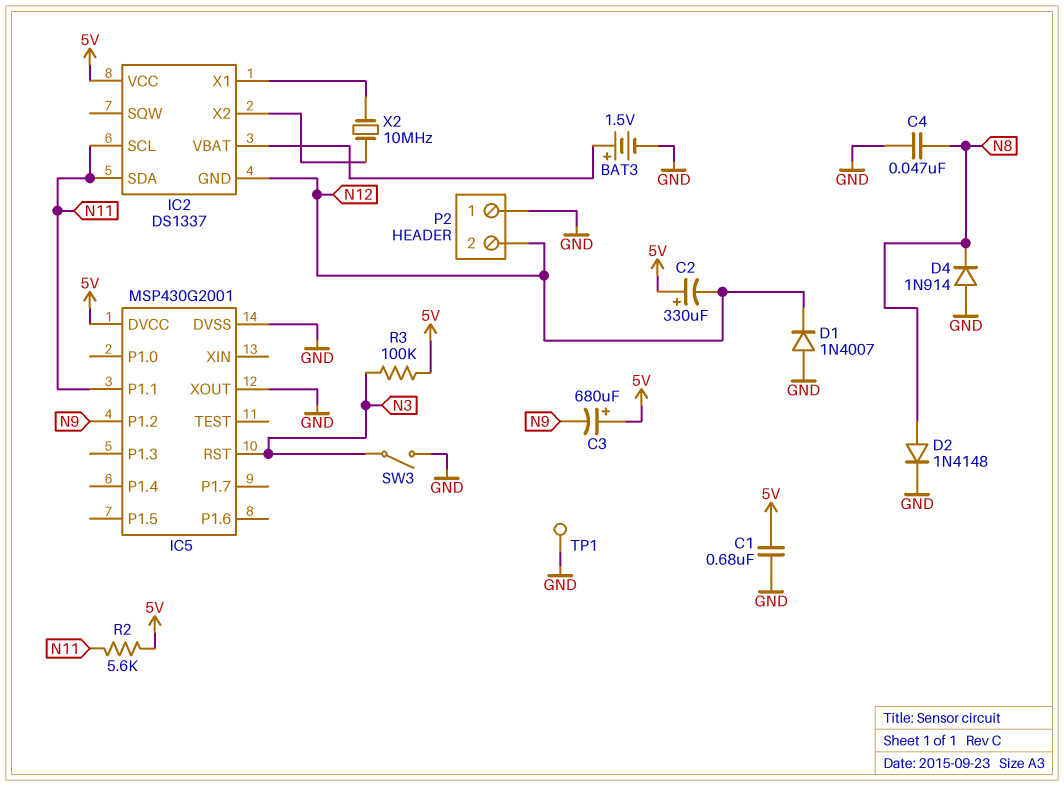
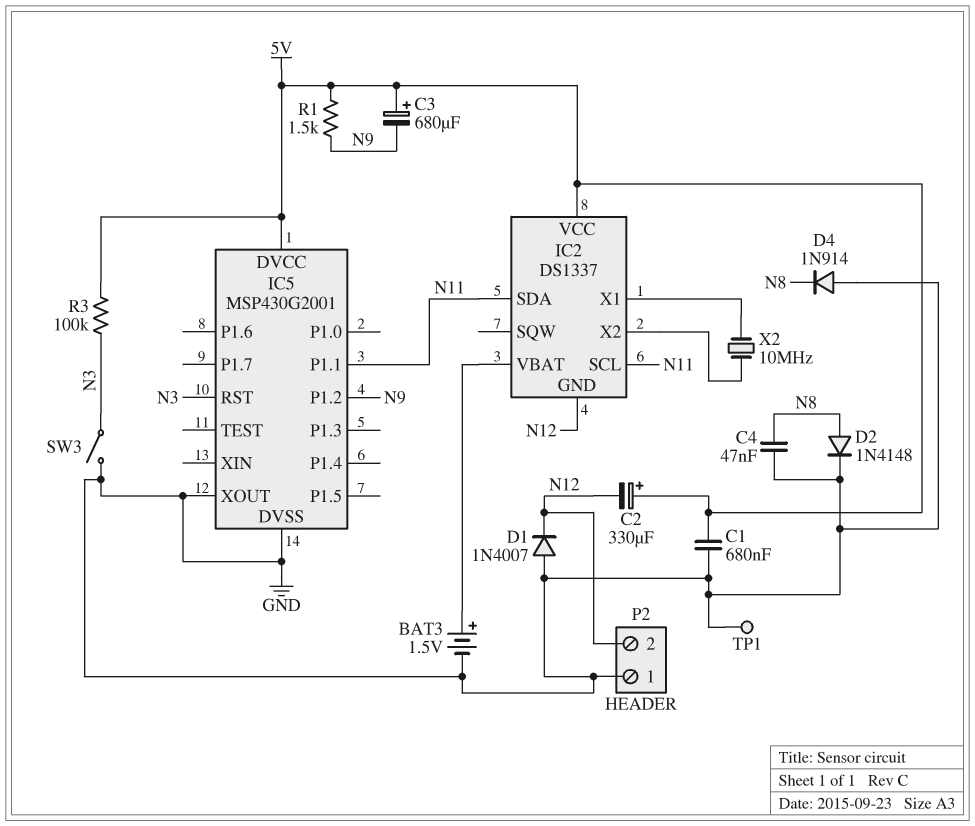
R1: none -> 1.5k (5V, N9)
R2: 5.6k (5V, N11) -> none

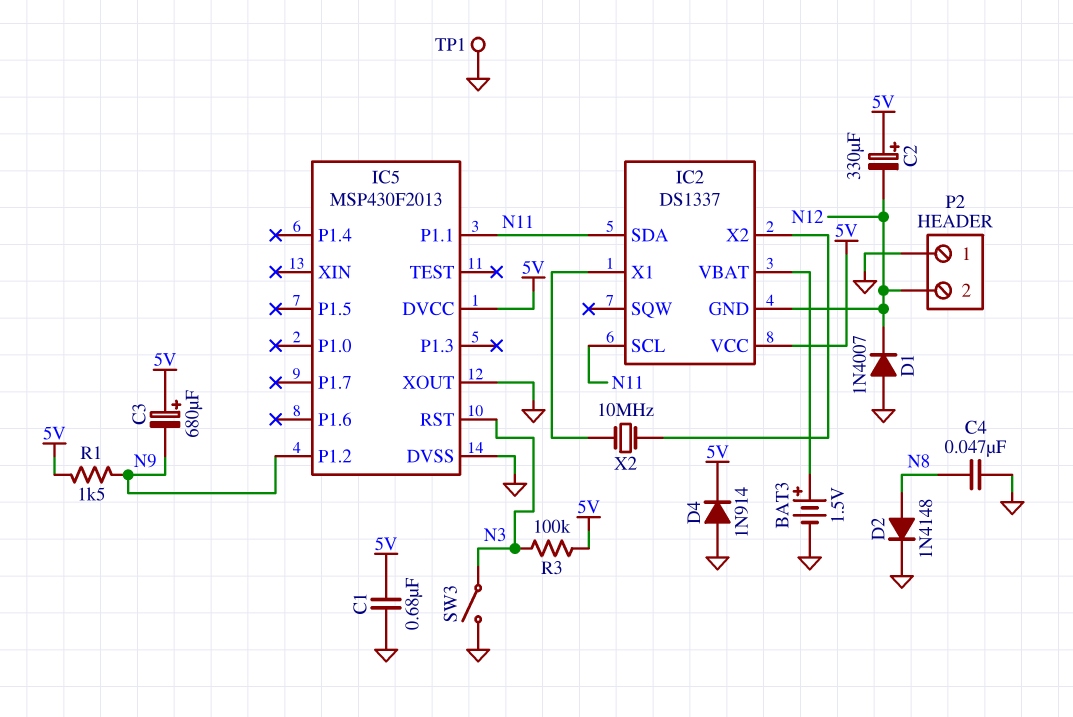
D4: diode 1N914 (A GND, K N8) -> diode 1N914 (A GND, K 5V)
IC5: MSP430G2001 -> MSP430F2013

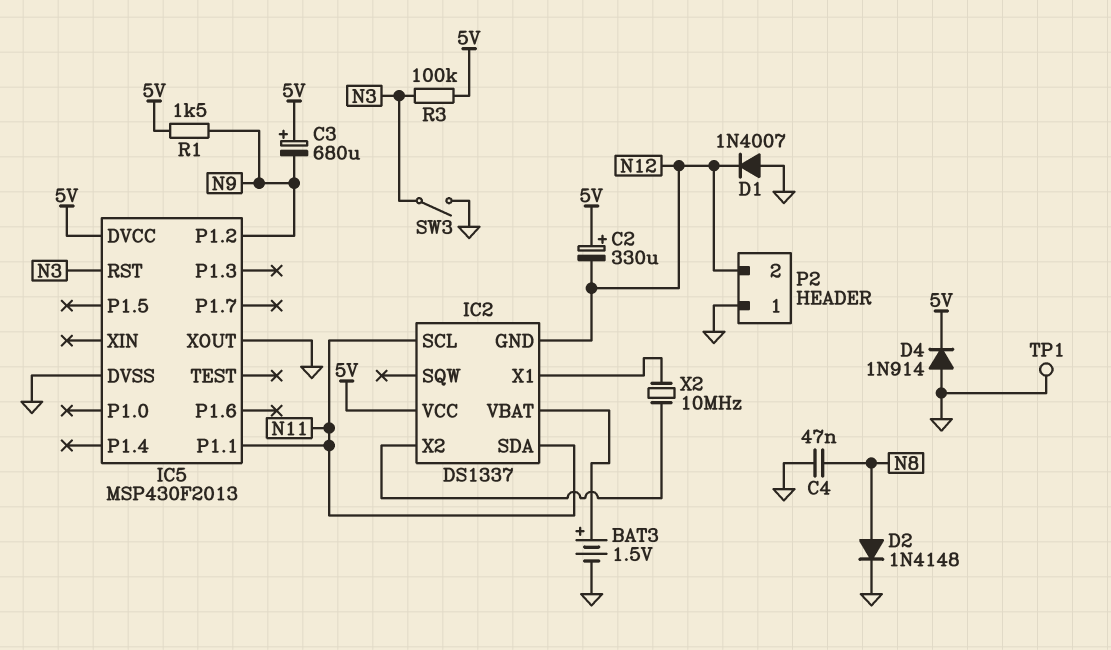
C1: 680nF (5V, GND) -> none

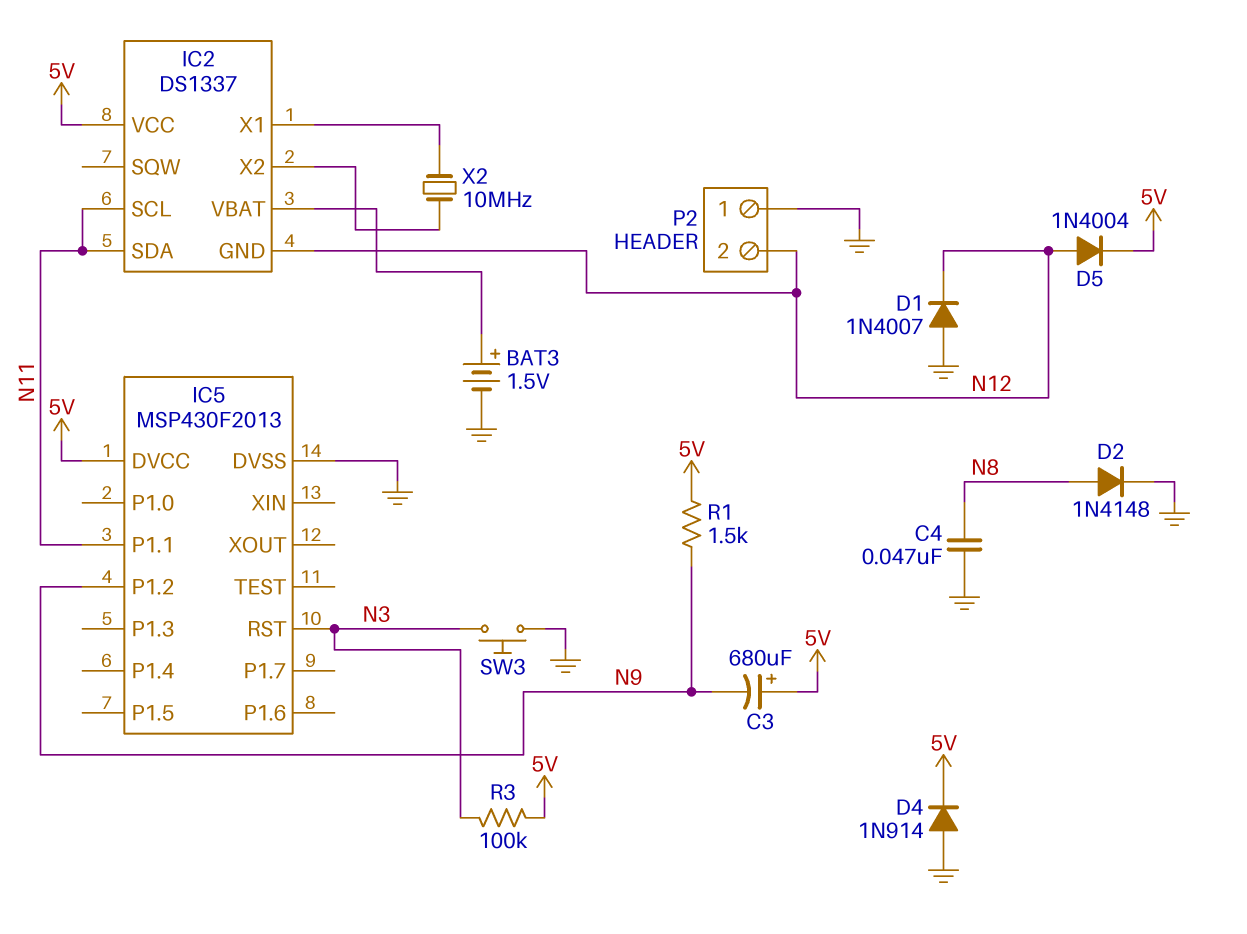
C2: 330uF (plus 5V, minus N12) -> none
D5: none -> diode 1N4004 (A N12, K 5V)
IC5 pin XOUT: GND -> none
SW3: switch (GND, N3) -> button (GND, N3)
TP1: test point (GND) -> none

